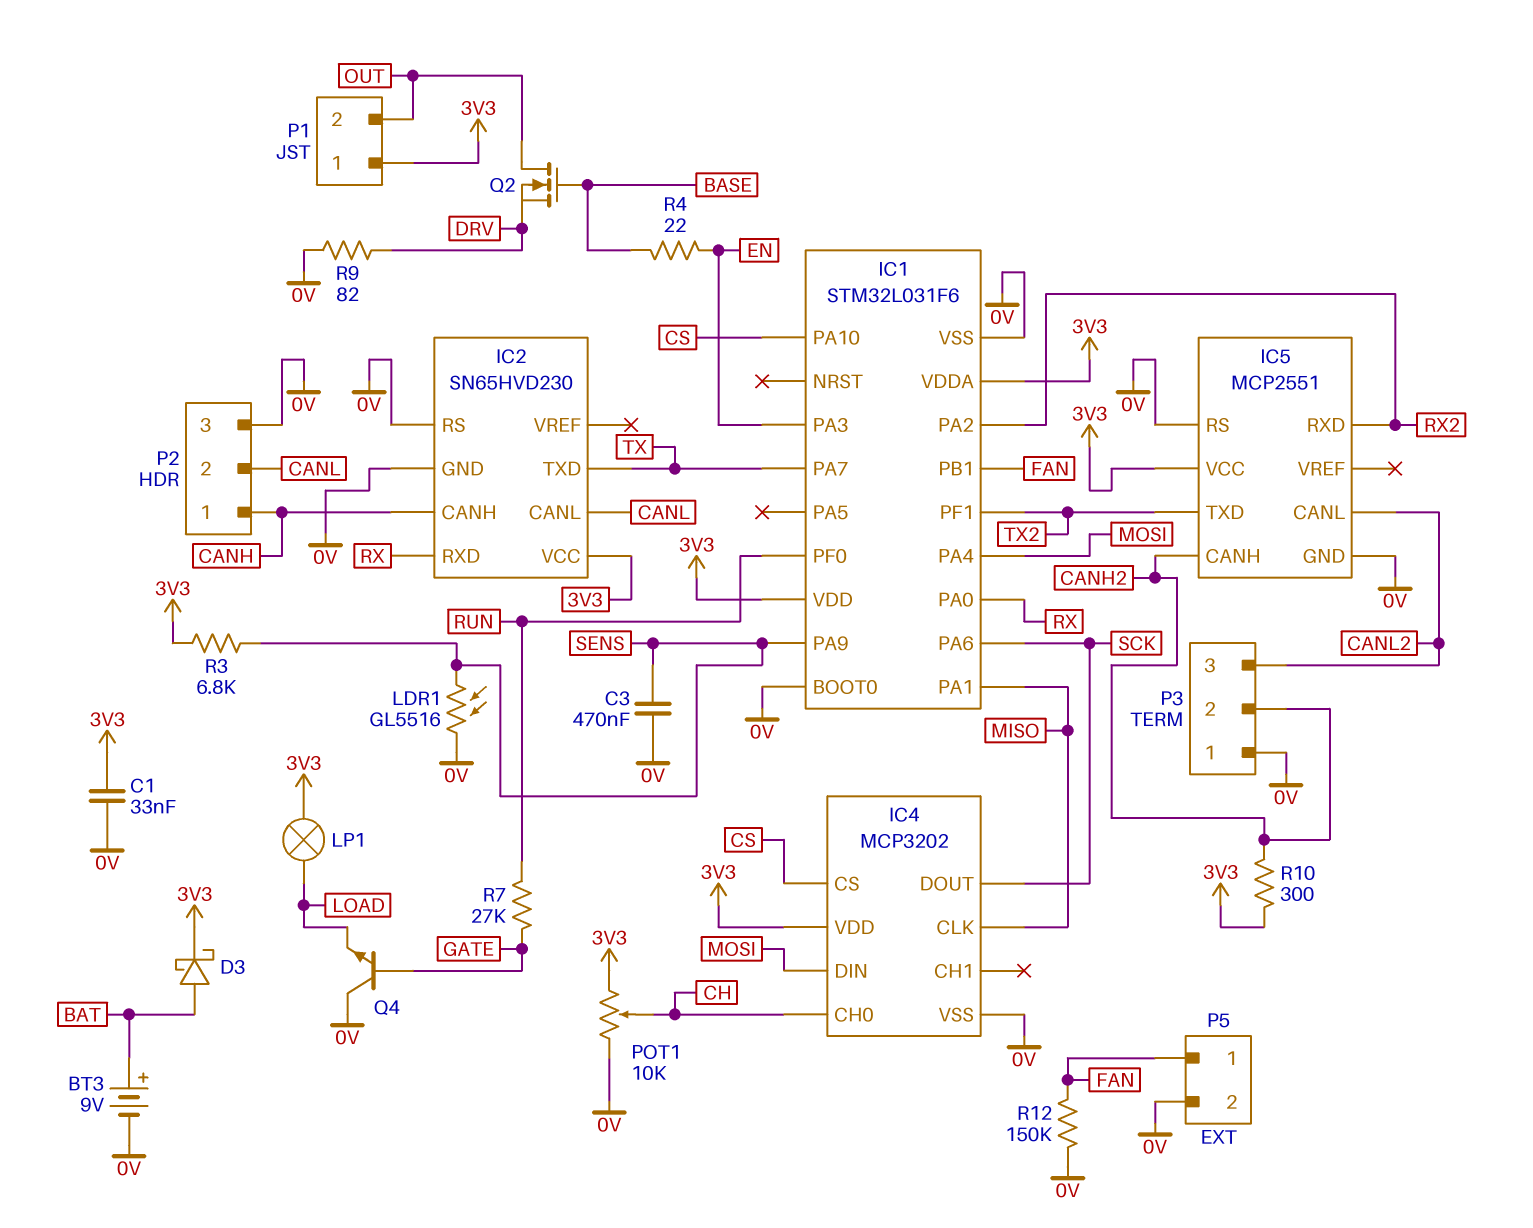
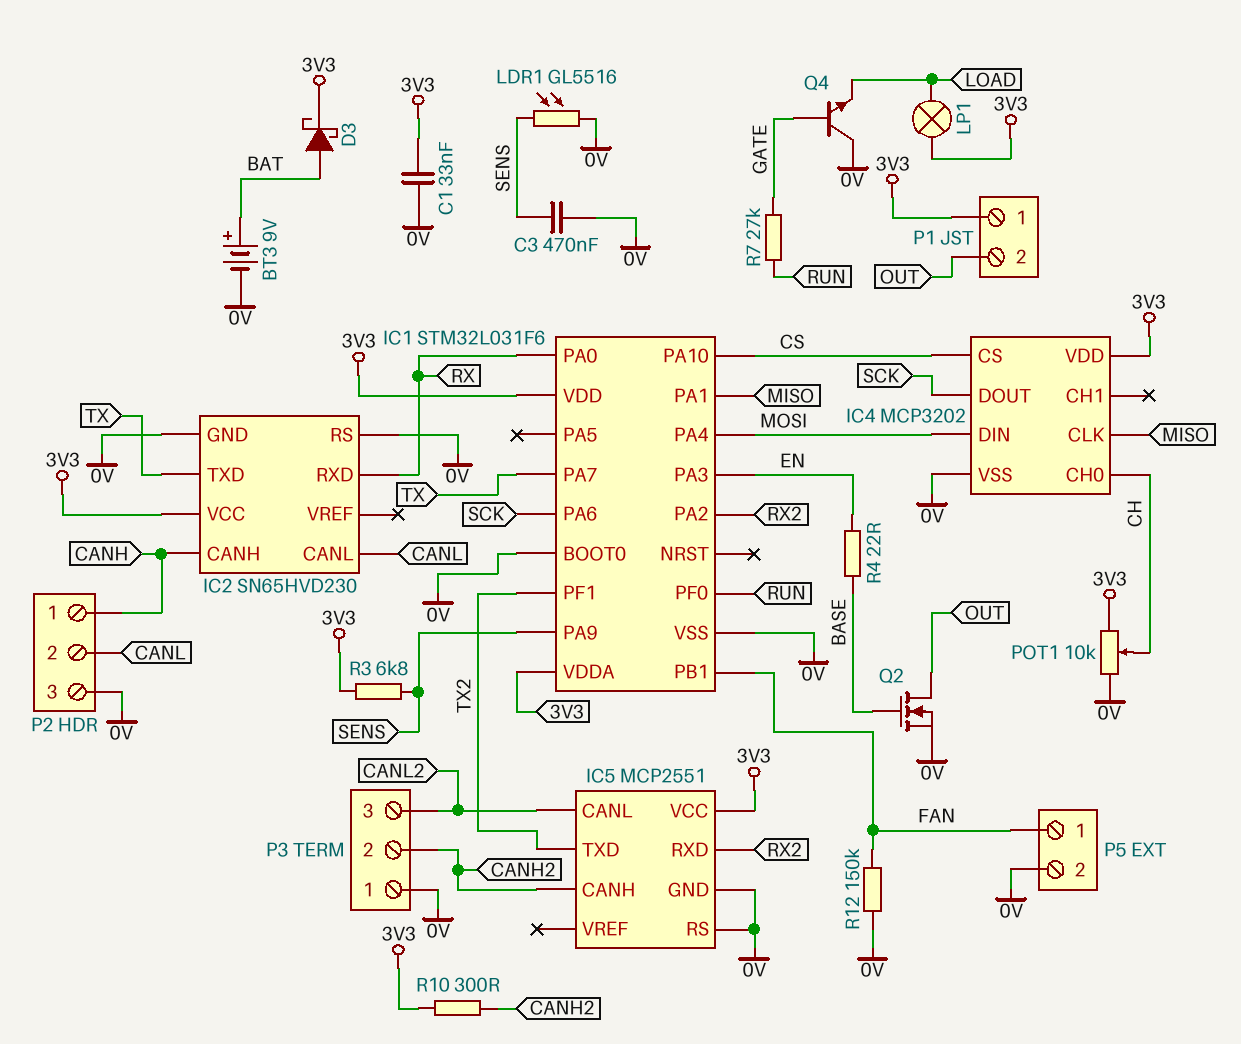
Q2: NMOS (G BASE, D OUT, S DRV) -> NMOS (G BASE, D OUT, S 0V)
R9: 82 (0V, DRV) -> none

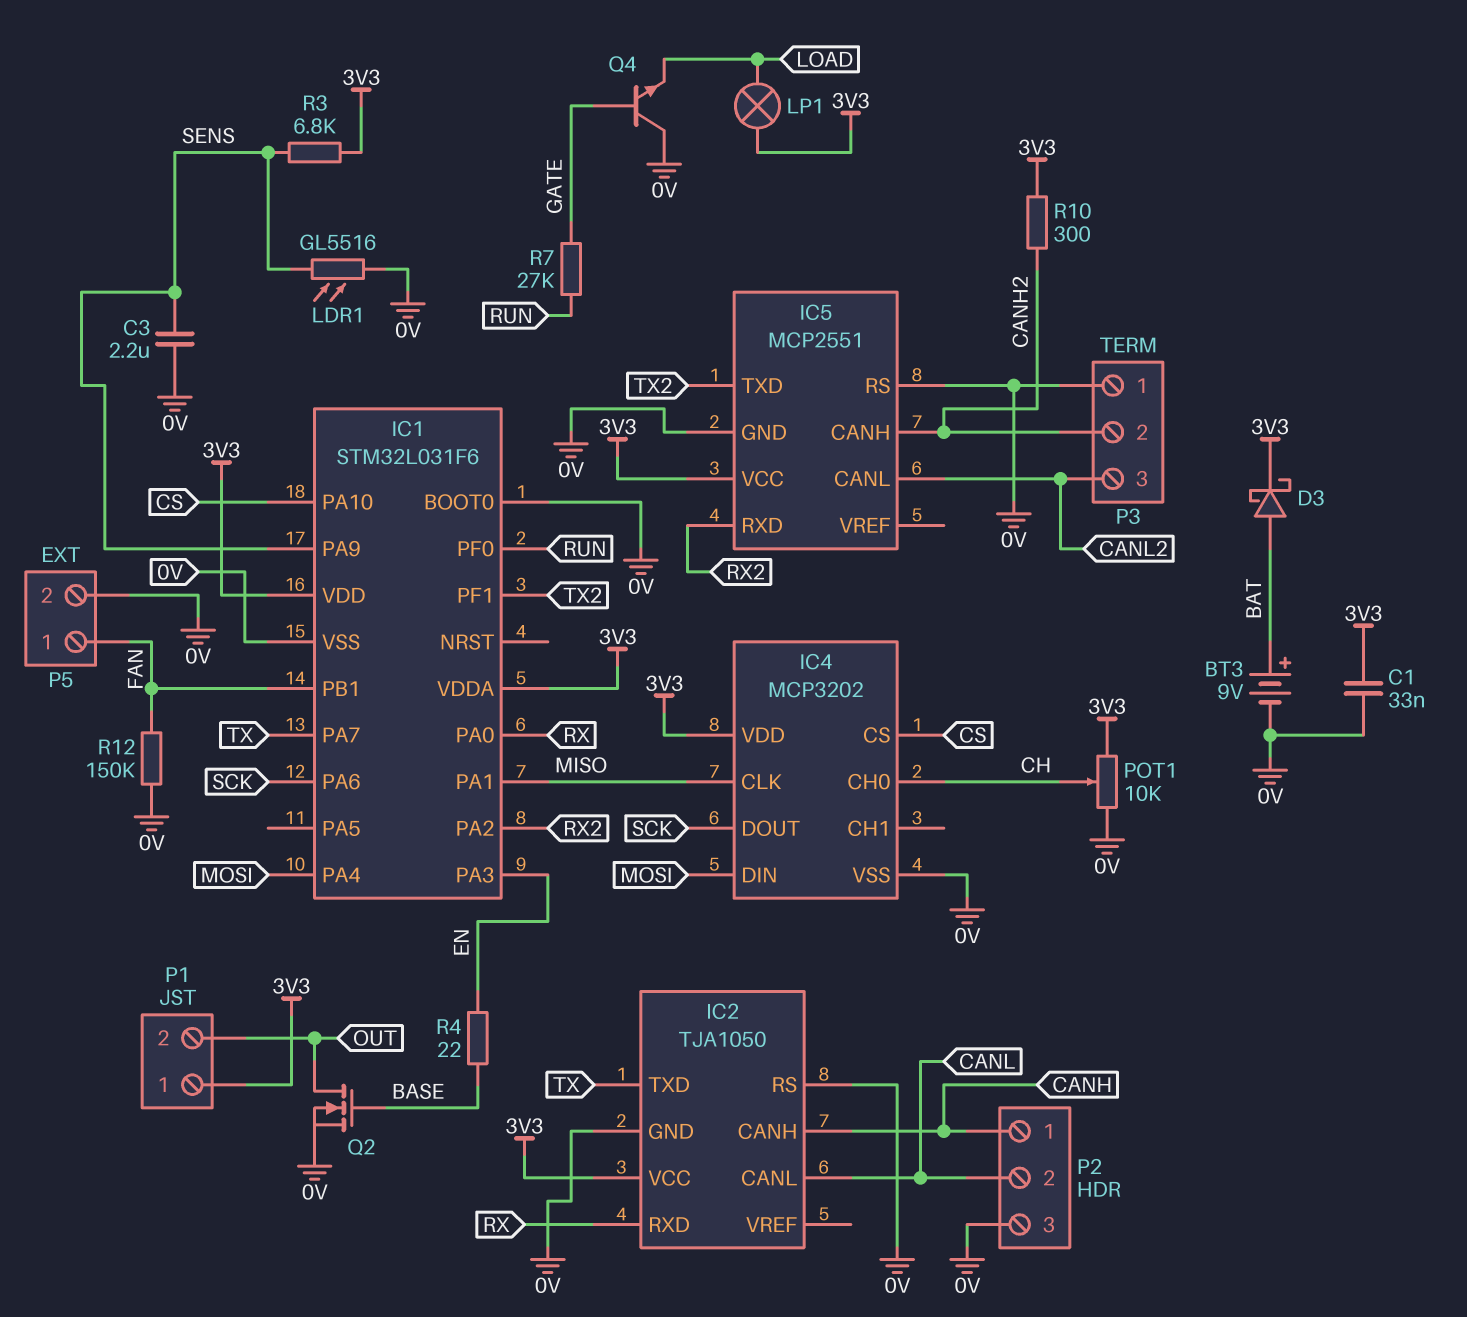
C3: 470nF (0V, SENS) -> 2.2uF (0V, SENS)
IC2: SN65HVD230 -> TJA1050

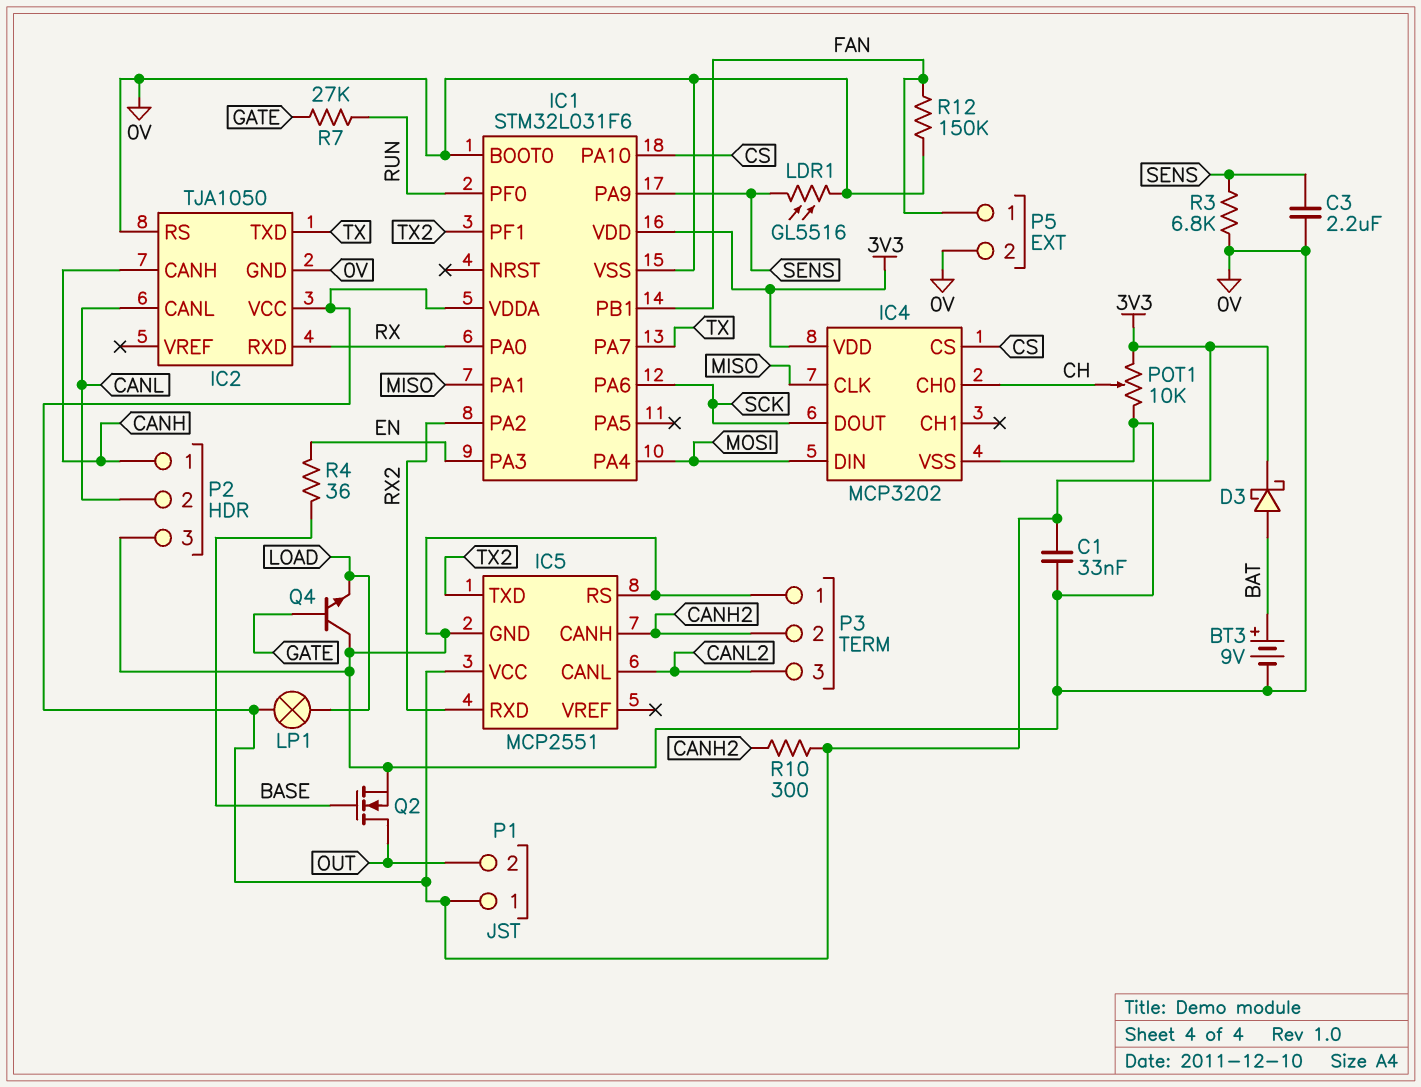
R3: 6.8k (3V3, SENS) -> 6.8k (0V, SENS)
R4: 22 (BASE, EN) -> 36 (BASE, EN)

